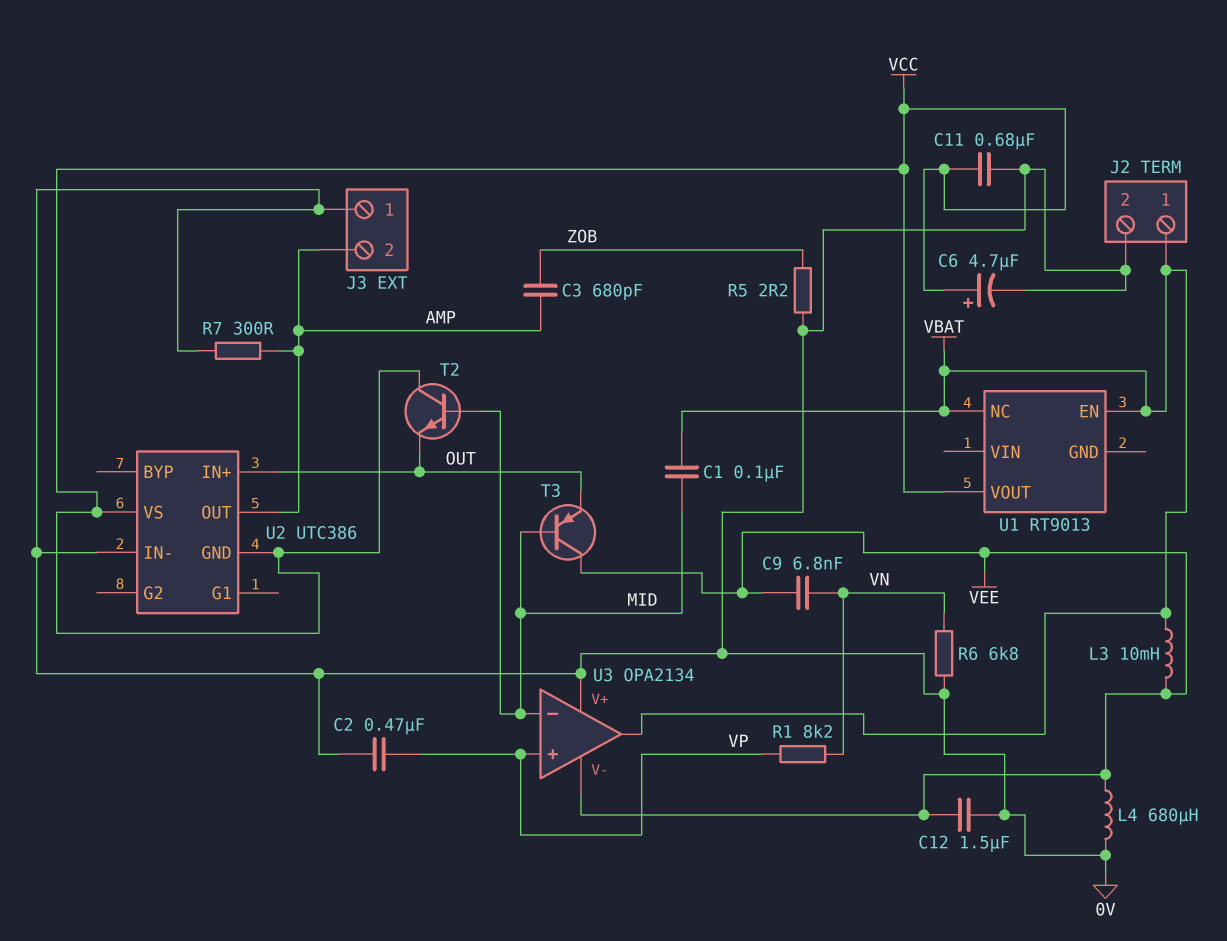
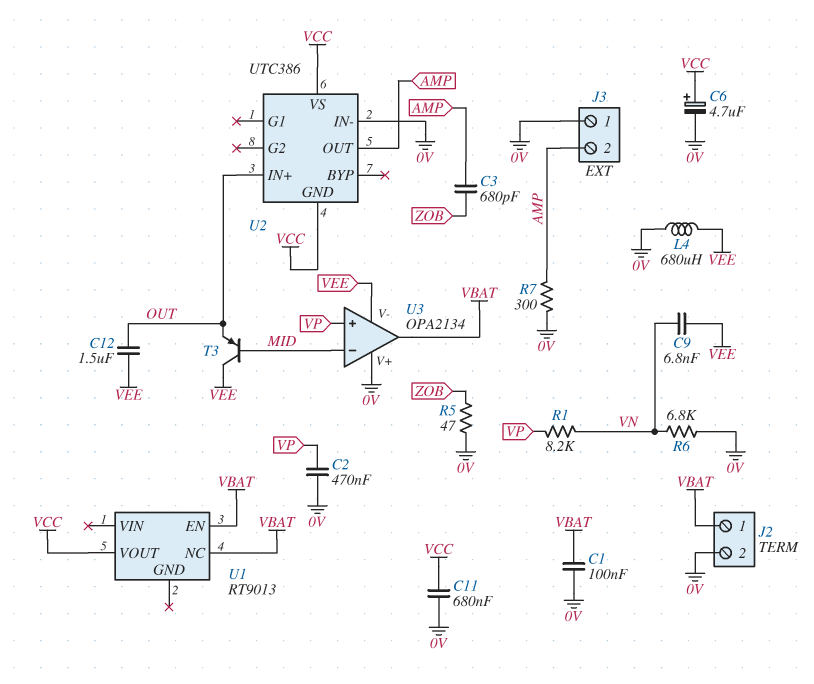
C1: 100nF (MID, VBAT) -> 100nF (0V, VBAT)
C12: 1.5uF (0V, VEE) -> 1.5uF (OUT, VEE)
L3: 10mH (VBAT, VEE) -> none
R5: 2.2 (0V, ZOB) -> 47 (0V, ZOB)
T2: NPN (B MID, C VCC, E OUT) -> none

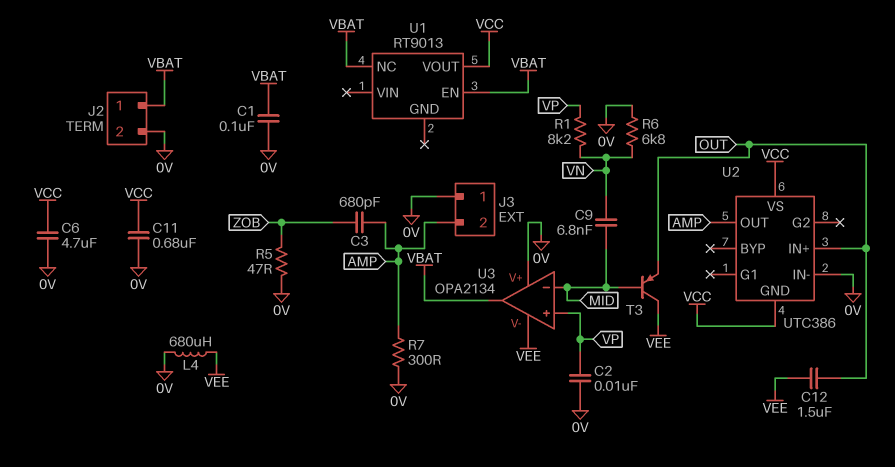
C2: 470nF (0V, VP) -> 10nF (0V, VP)
C6: 4.7uF (plus VCC, minus 0V) -> 4.7uF (0V, VCC)
C9: 6.8nF (VEE, VN) -> 6.8nF (MID, VN)

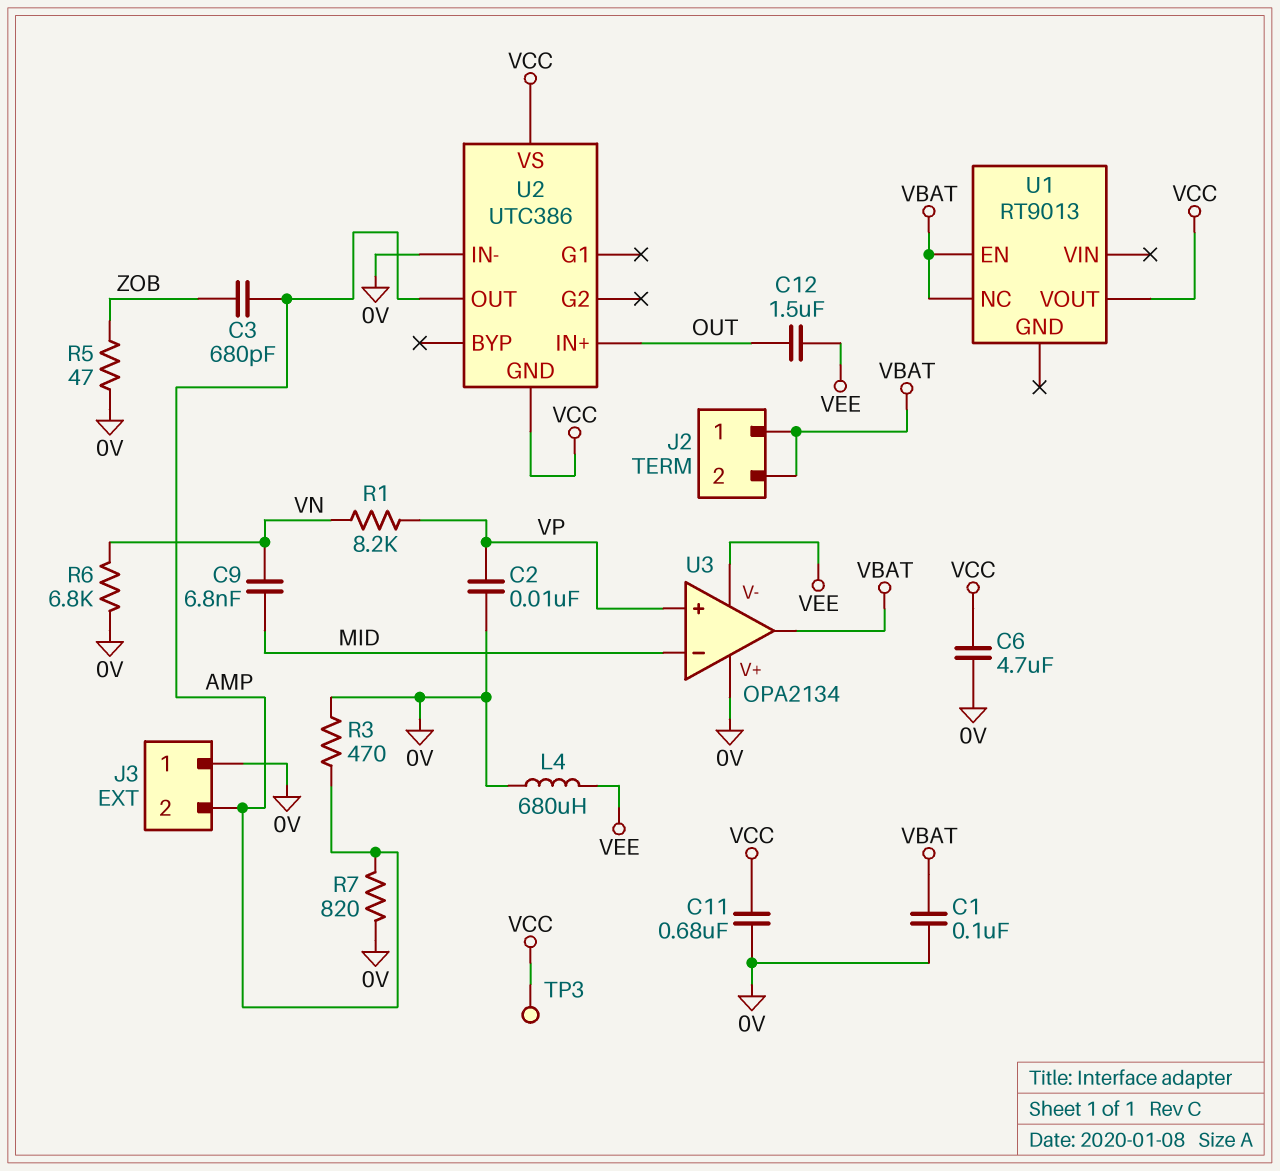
J2 pin 2: 0V -> VBAT
R3: none -> 470 (0V, AMP)
R7: 300 (0V, AMP) -> 820 (0V, AMP)
T3: PNP (B MID, C VEE, E OUT) -> none
TP3: none -> test point (VCC)

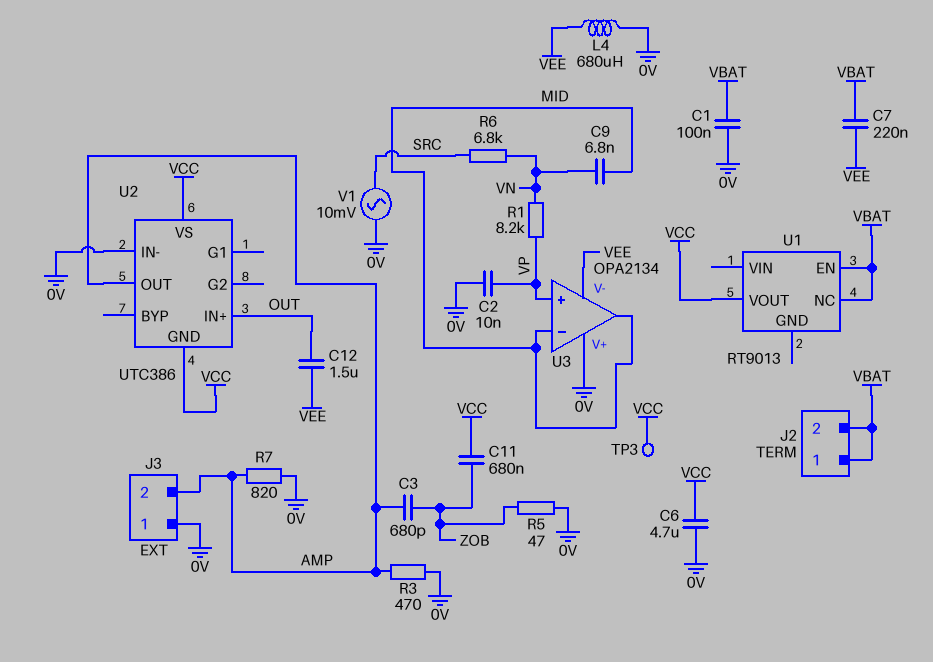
C7: none -> 220nF (VBAT, VEE)
C11: 680nF (0V, VCC) -> 680nF (VCC, ZOB)
R6: 6.8k (0V, VN) -> 6.8k (SRC, VN)
U3 pin out: VBAT -> MID
V1: none -> AC 10mV (0V, SRC)

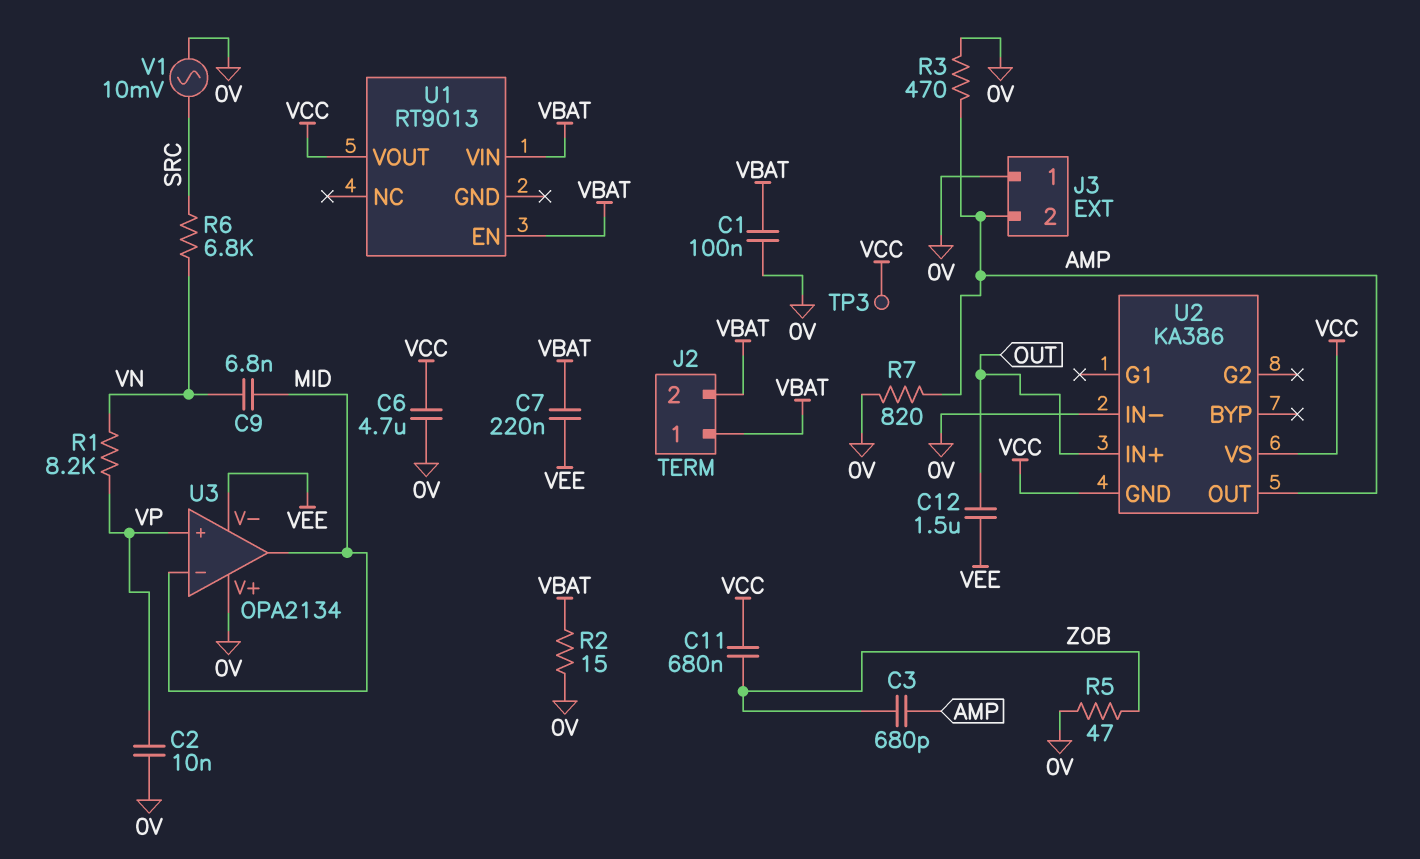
L4: 680uH (0V, VEE) -> none
R2: none -> 15 (0V, VBAT)
U1 pin NC: VBAT -> none
U1 pin VIN: none -> VBAT
U2: UTC386 -> KA386

